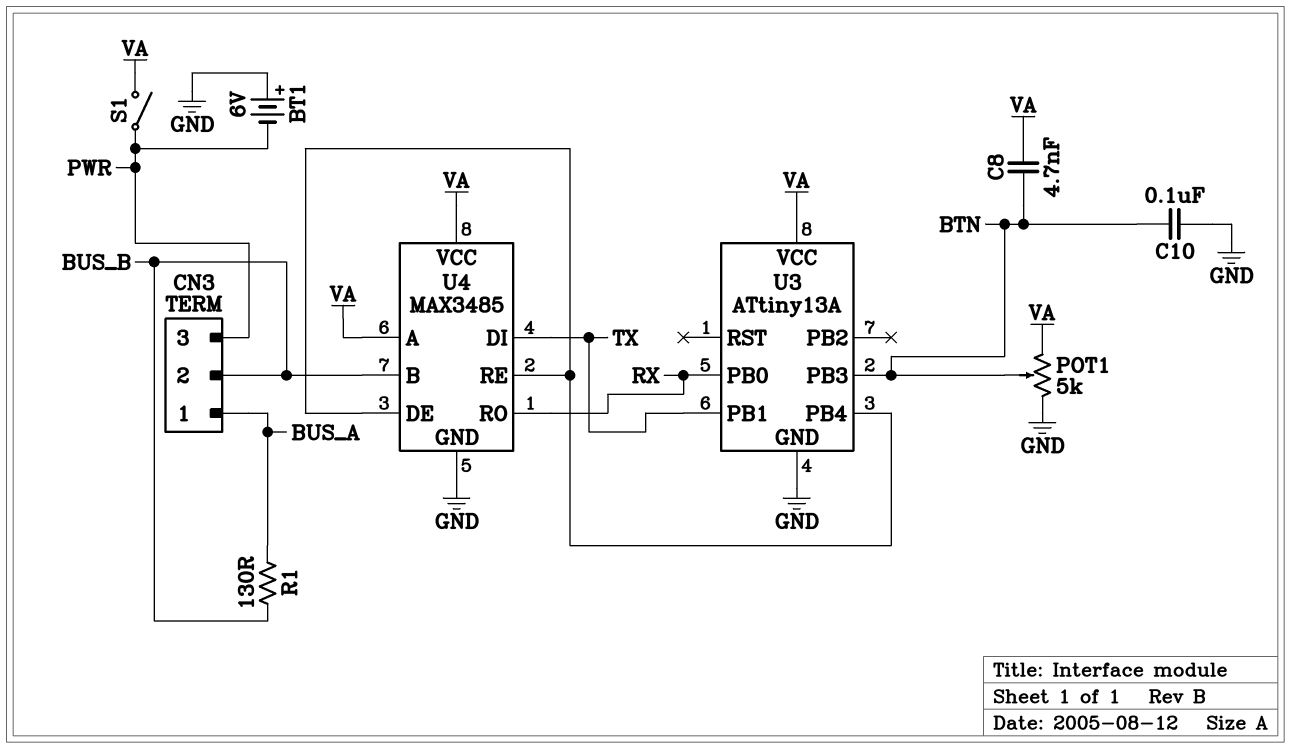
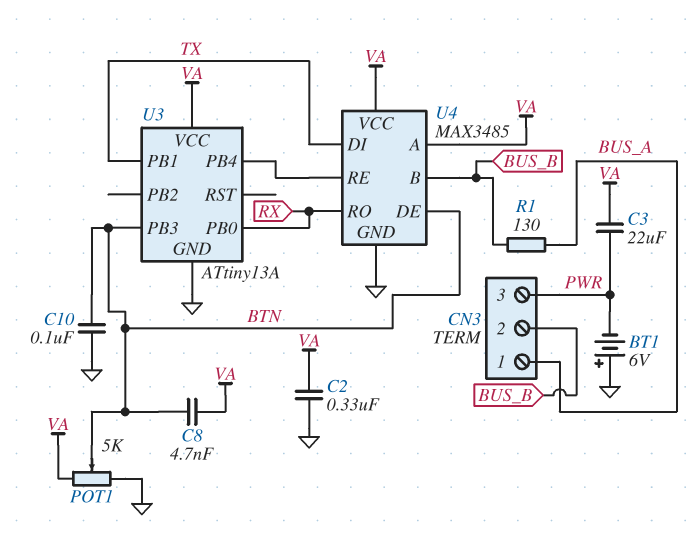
C2: none -> 330nF (GND, VA)
C3: none -> 22uF (PWR, VA)
S1: switch (PWR, VA) -> none
U4 pin DE: U3/PB4 -> BTN

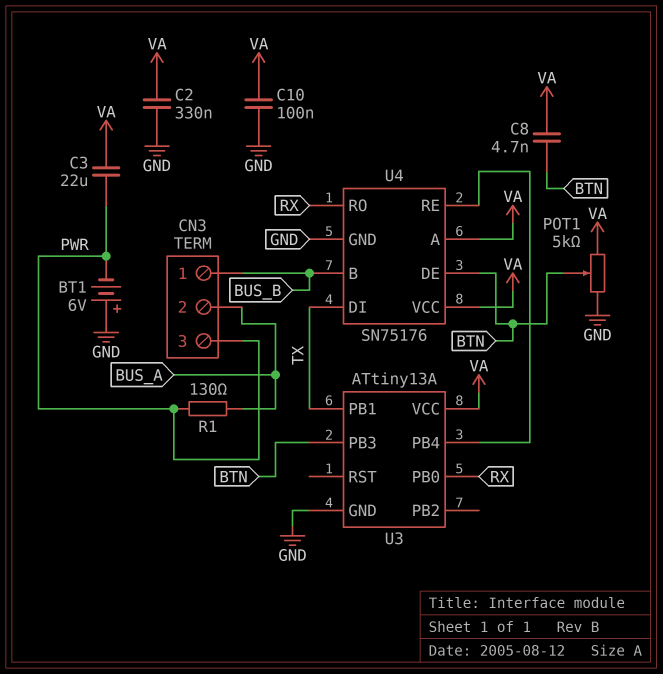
C10: 100nF (BTN, GND) -> 100nF (GND, VA)
CN3 pin 1: BUS_A -> BUS_B
CN3 pin 2: BUS_B -> BUS_A
R1: 130 (BUS_A, BUS_B) -> 130 (BUS_A, PWR)
U4: MAX3485 -> SN75176

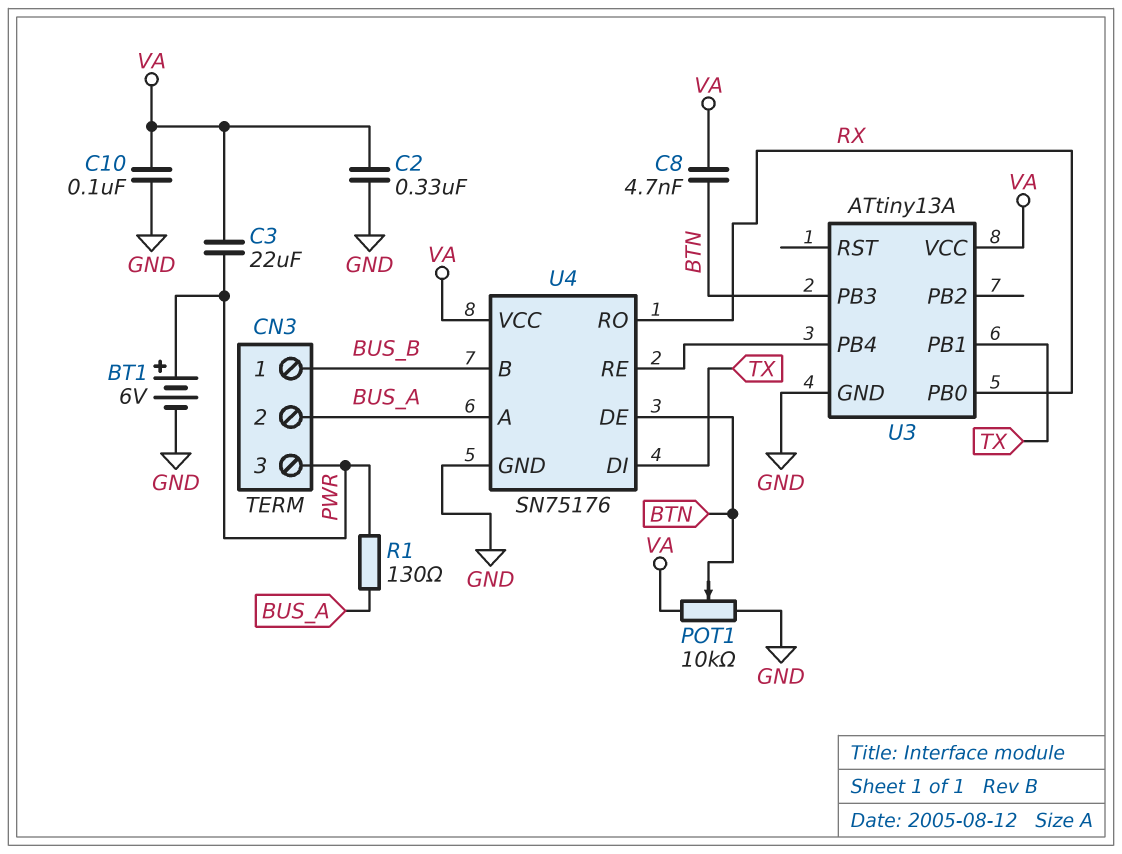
BT1: 6V (plus GND, minus PWR) -> 6V (plus PWR, minus GND)
POT1: 5k (GND, VA, wiper BTN) -> 10k (GND, VA, wiper BTN)
U4 pin A: VA -> BUS_A

